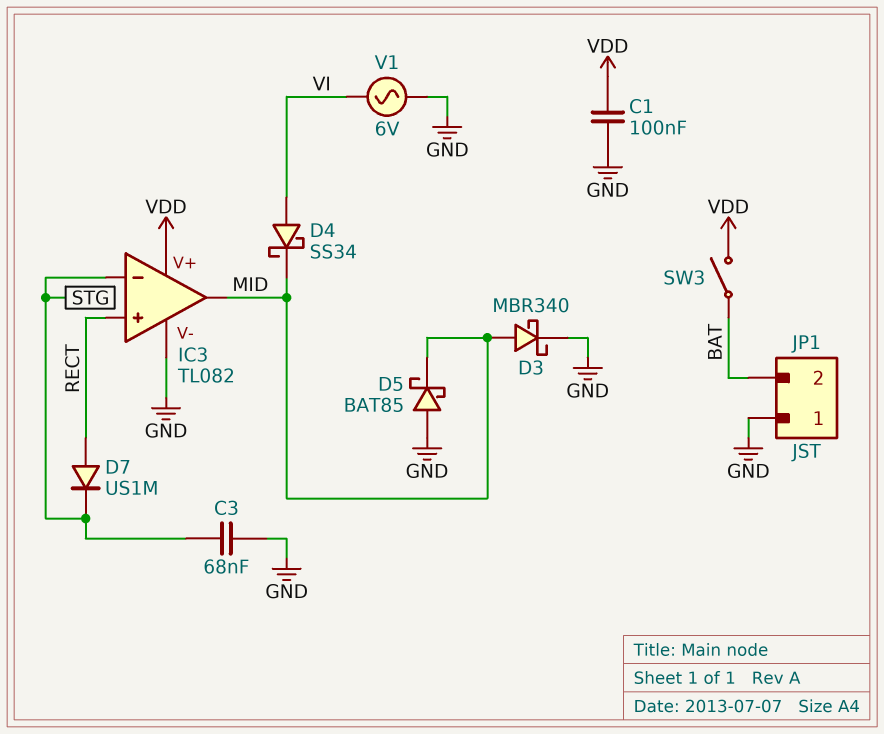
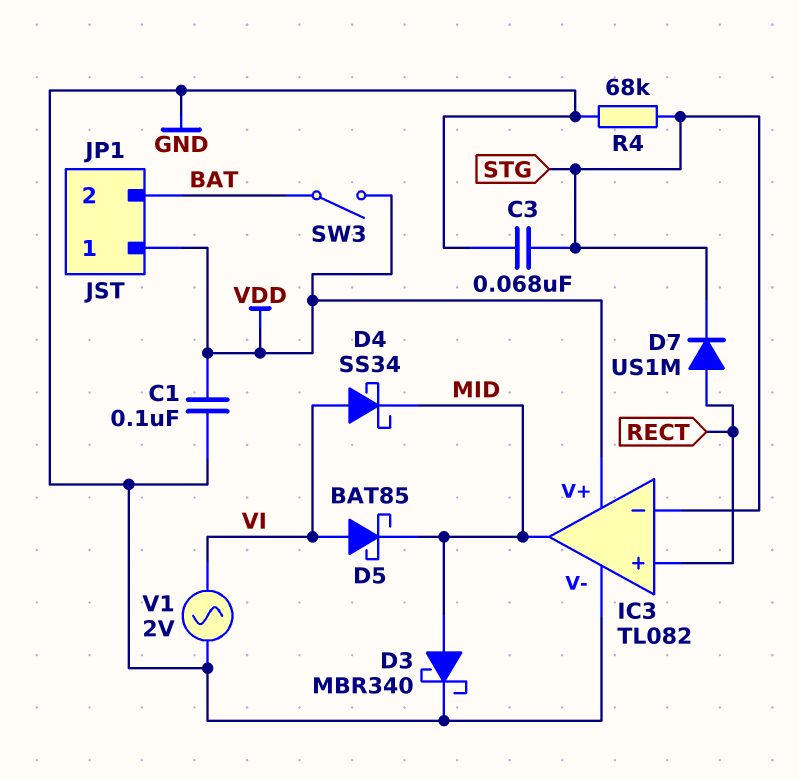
D5: schottky BAT85 (A GND, K MID) -> schottky BAT85 (A VI, K MID)
JP1 pin 1: GND -> VDD
R4: none -> 68k (GND, STG)
V1: AC 6V (GND, VI) -> AC 2V (GND, VI)

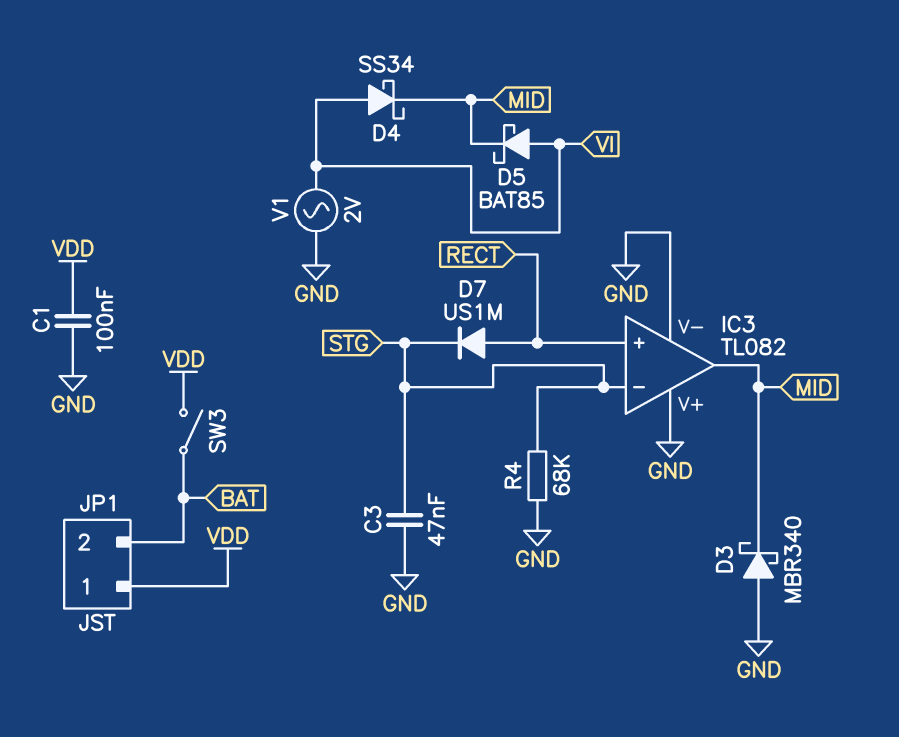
C3: 68nF (GND, STG) -> 47nF (GND, STG)
D3: schottky MBR340 (A MID, K GND) -> schottky MBR340 (A GND, K MID)
IC3 pin V+: VDD -> GND

